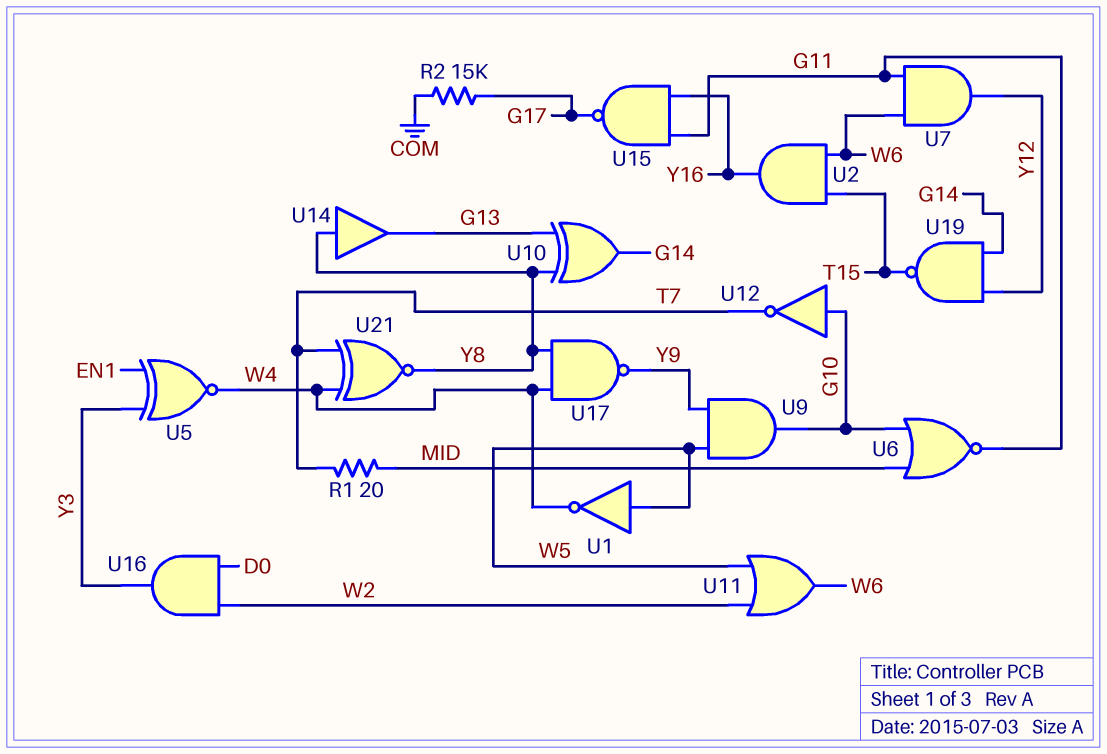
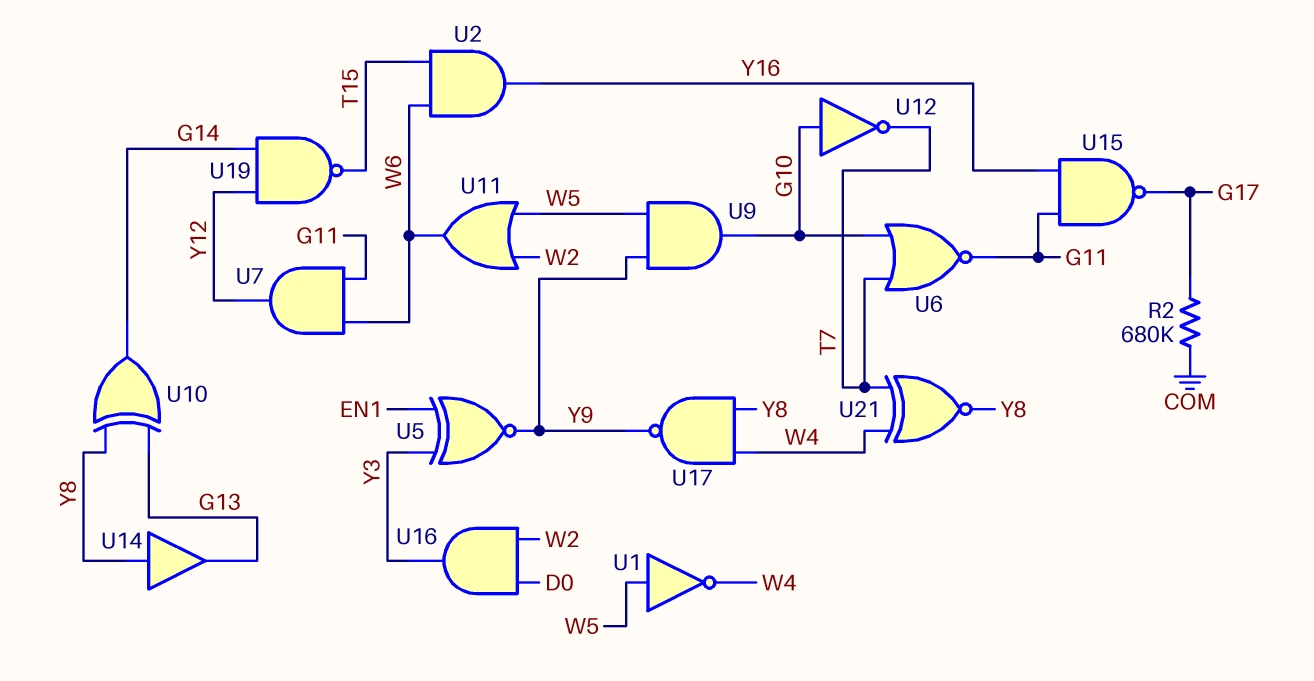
R1: 20 (MID, T7) -> none
R2: 15k (COM, G17) -> 680k (COM, G17)
U5: XNOR (in EN1, in Y3, out W4) -> XNOR (in EN1, in Y3, out Y9)
U6: NOR (in G10, in MID, out G11) -> NOR (in G10, in T7, out G11)

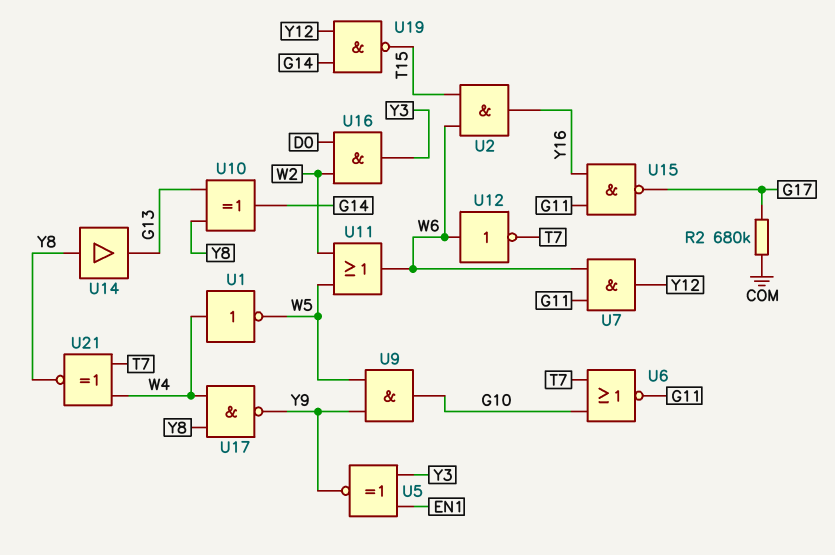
U1: NOT (in W5, out W4) -> NOT (in W4, out W5)
U12: NOT (in G10, out T7) -> NOT (in W6, out T7)

